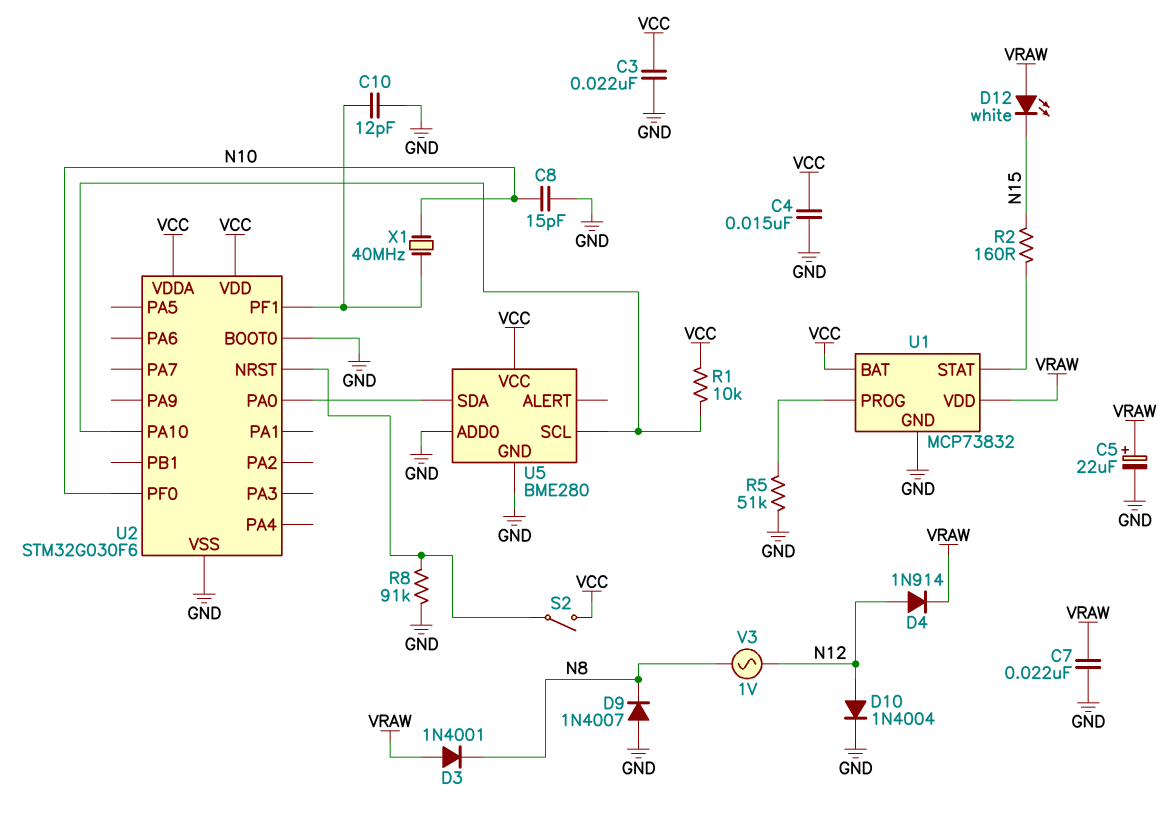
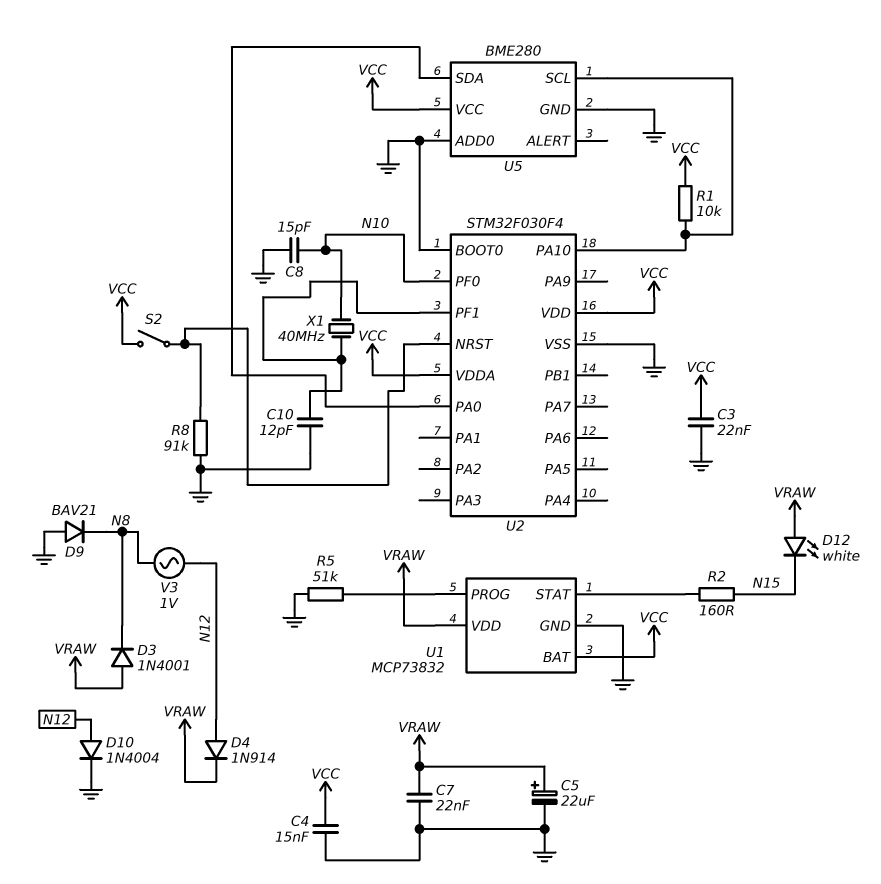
D9: diode 1N4007 (A GND, K N8) -> diode BAV21 (A GND, K N8)
U2: STM32G030F6 -> STM32F030F4

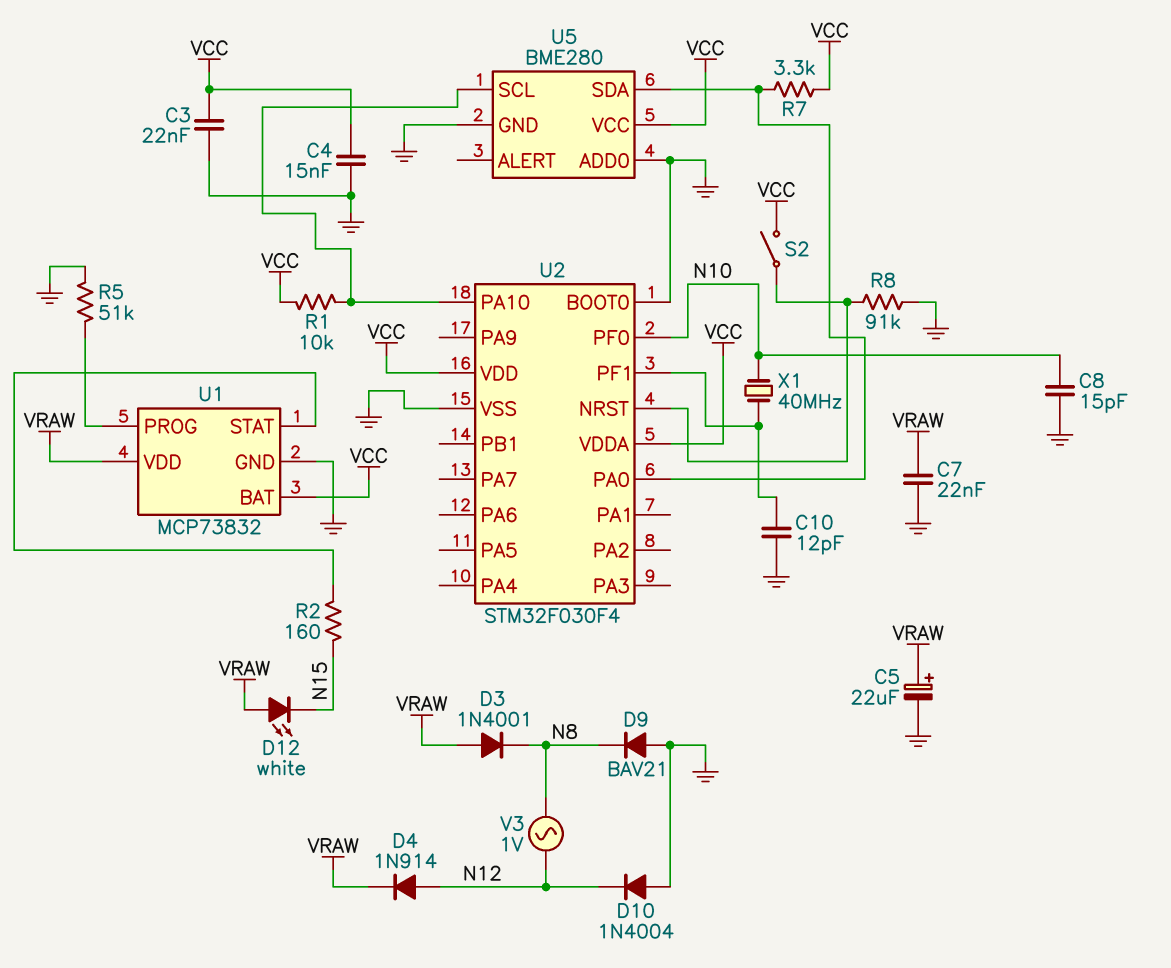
D10: diode 1N4004 (A N12, K GND) -> diode 1N4004 (A GND, K N12)
R7: none -> 3.3k (U2/PA0, VCC)

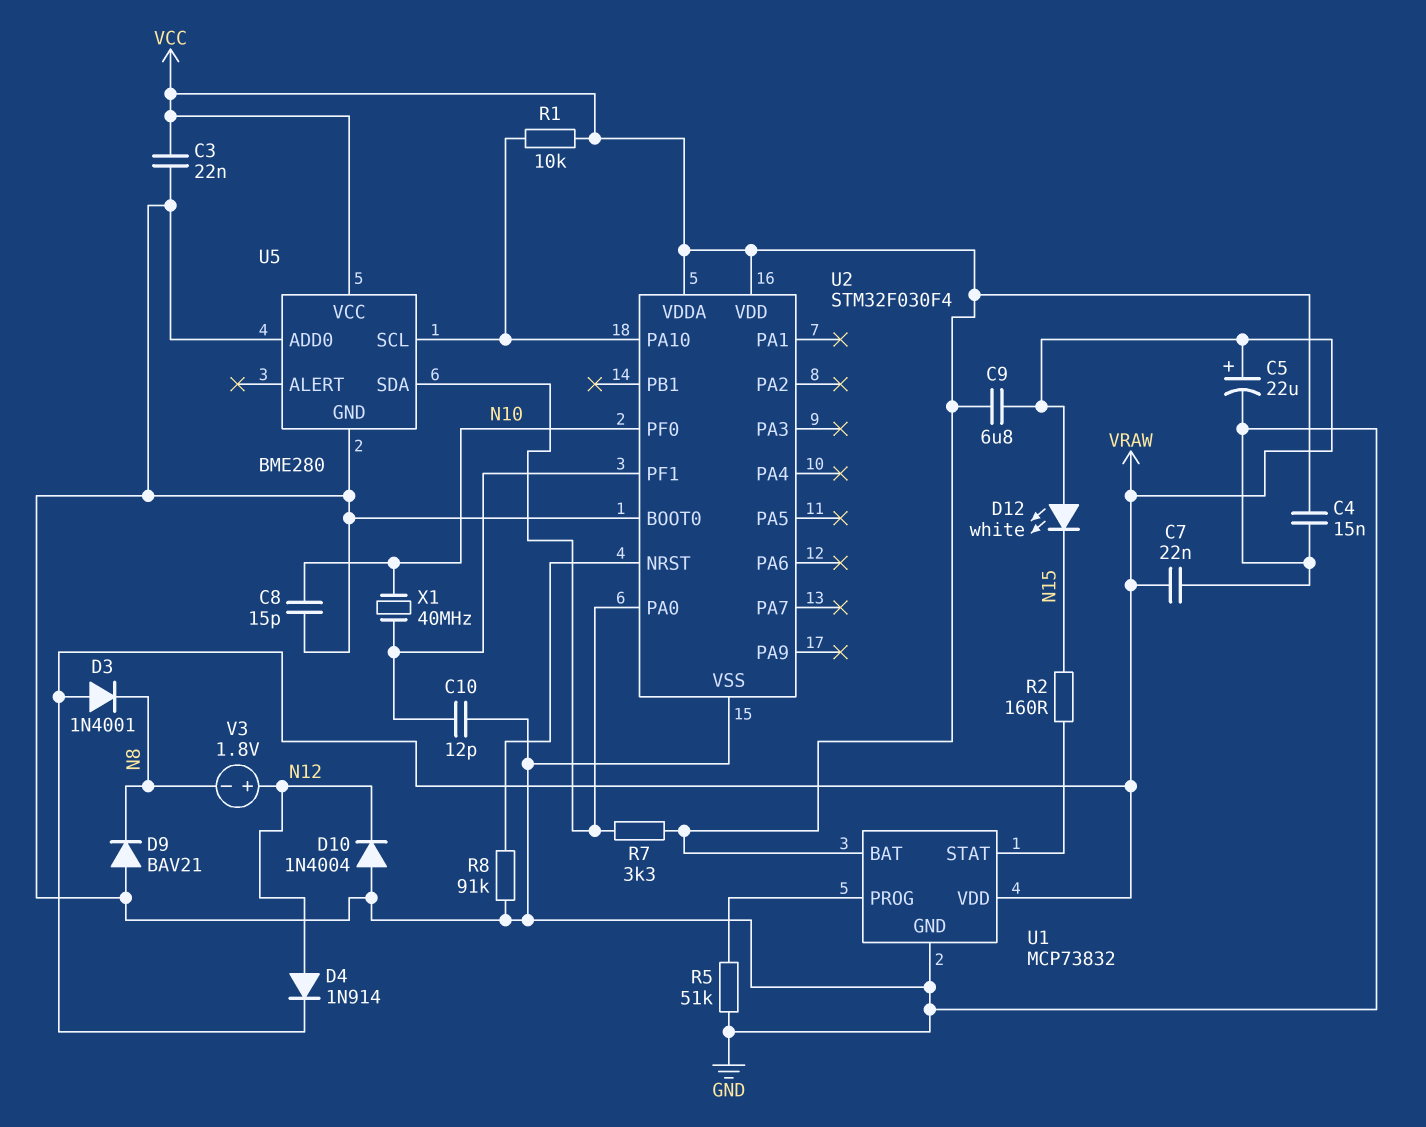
C9: none -> 6.8uF (VCC, VRAW)
S2: switch (U2/NRST, VCC) -> none
V3: AC 1V (N8, N12) -> 1.8V (plus N12, minus N8)

